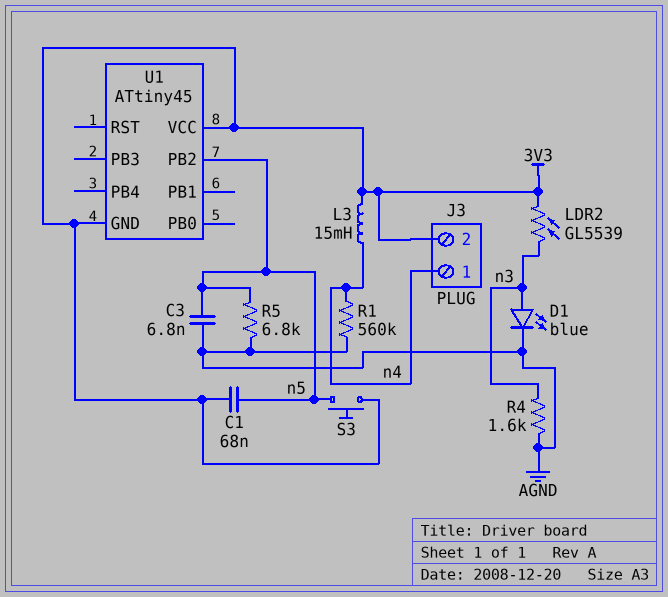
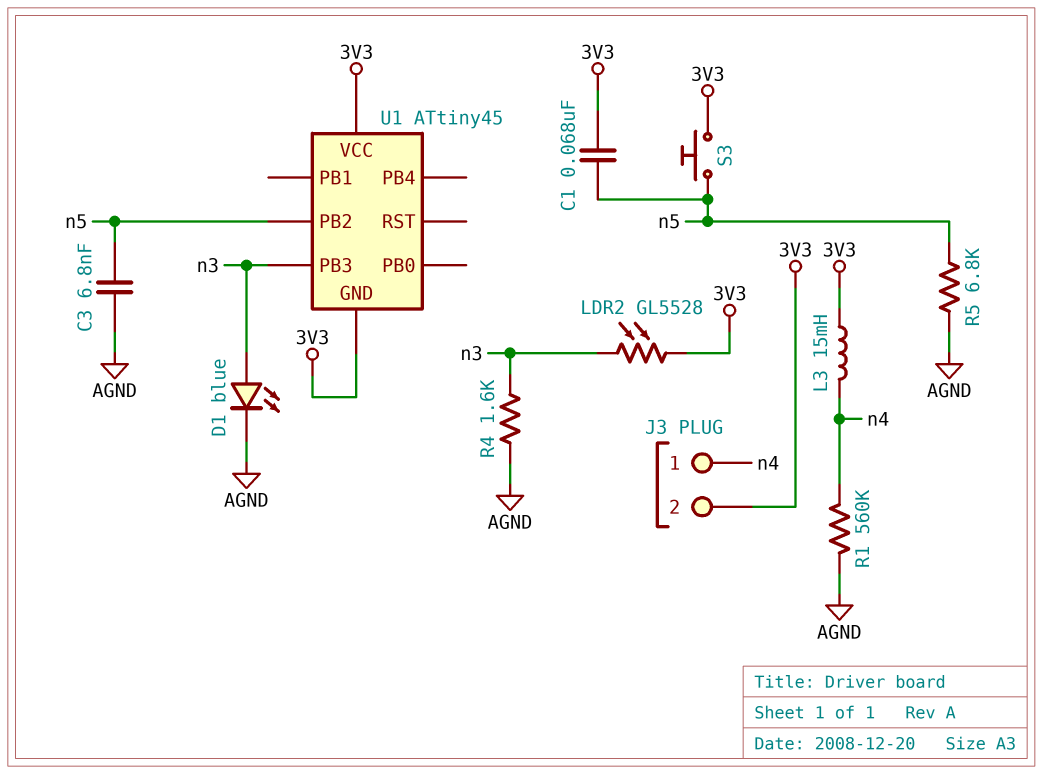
LDR2: GL5539 (3V3, n3) -> GL5528 (3V3, n3)
U1 pin PB3: none -> n3

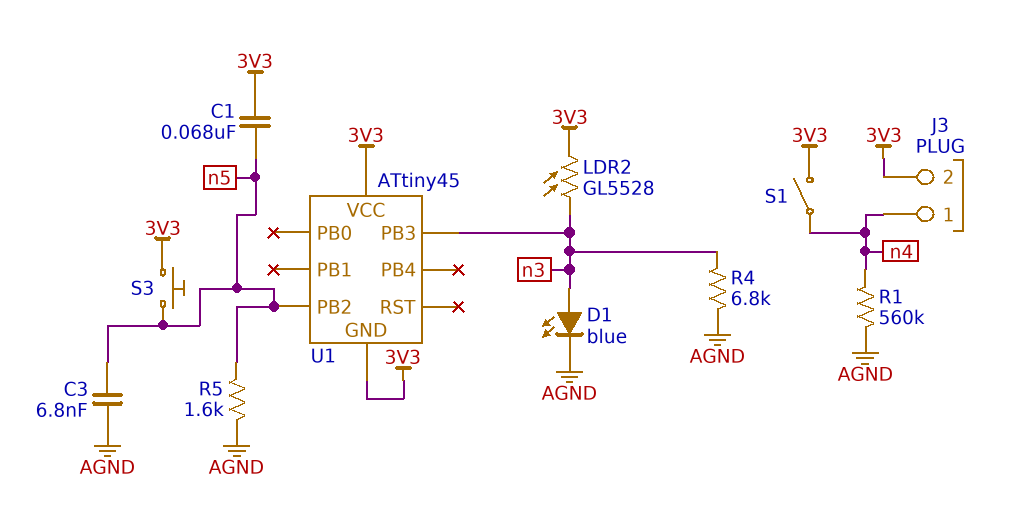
L3: 15mH (3V3, n4) -> none
R4: 1.6k (AGND, n3) -> 6.8k (AGND, n3)
R5: 6.8k (AGND, n5) -> 1.6k (AGND, n5)
S1: none -> switch (3V3, n4)

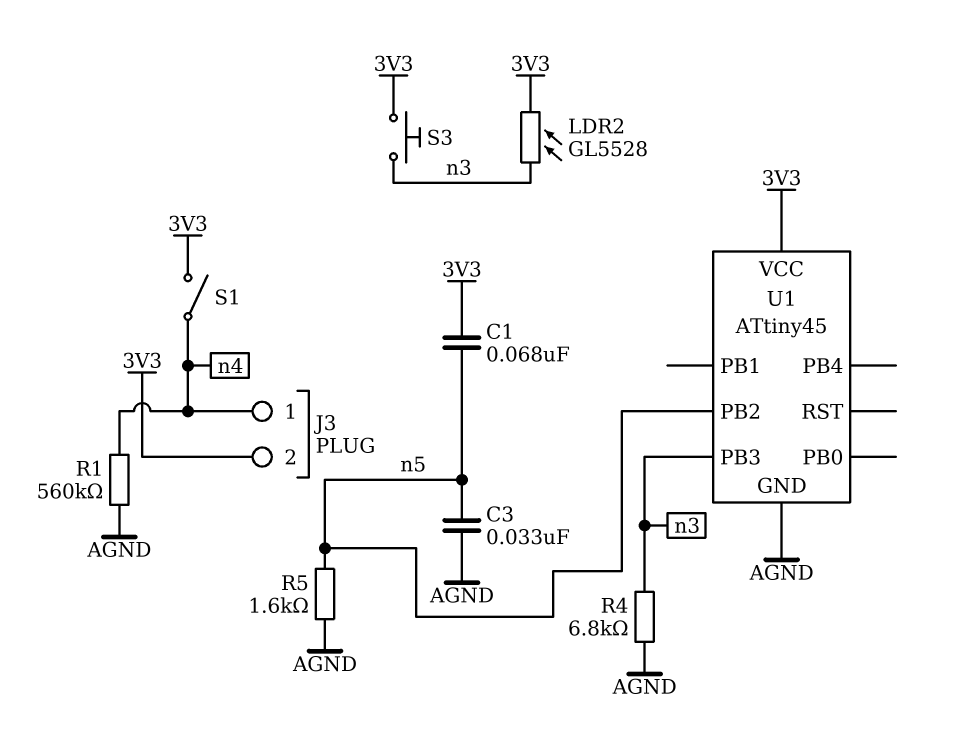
C3: 6.8nF (AGND, n5) -> 33nF (AGND, n5)
D1: LED blue (A n3, K AGND) -> none
S3: button (3V3, n5) -> button (3V3, n3)
U1 pin GND: 3V3 -> AGND

